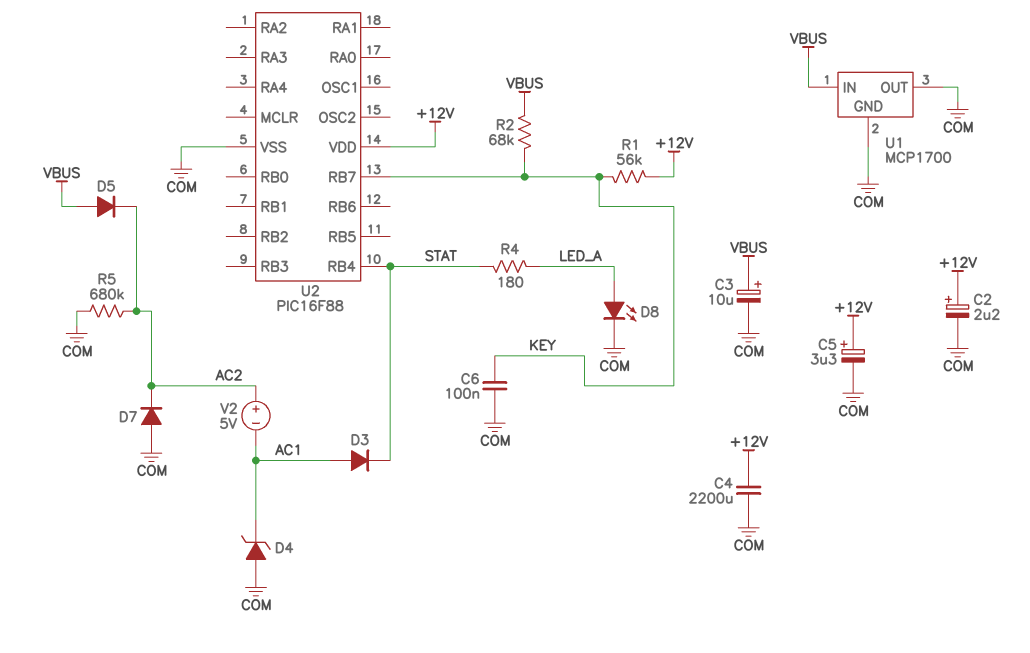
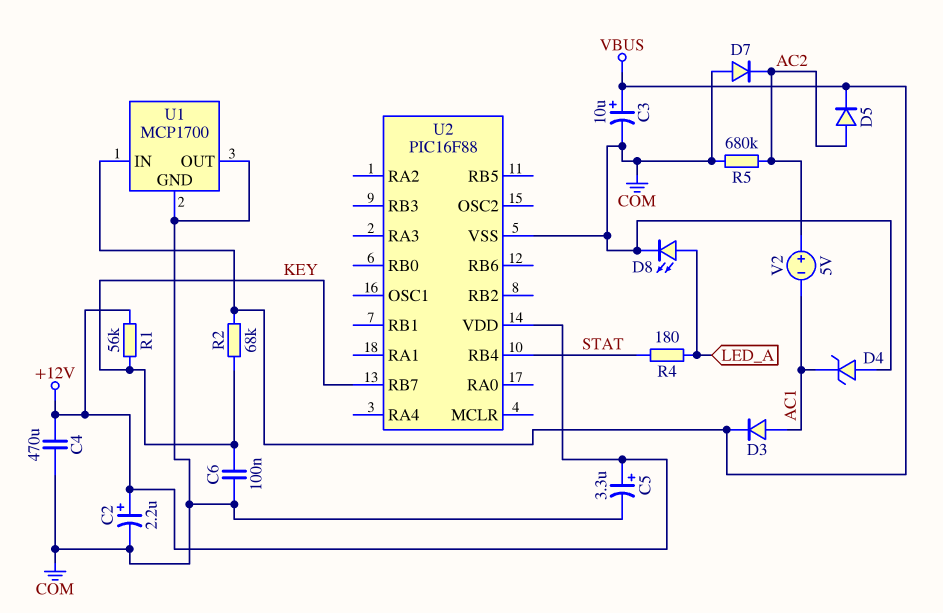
C4: 2200uF (+12V, COM) -> 470uF (+12V, COM)
D3: diode (A AC1, K STAT) -> diode (A AC1, K VBUS)
D5: diode (A VBUS, K AC2) -> diode (A AC2, K VBUS)

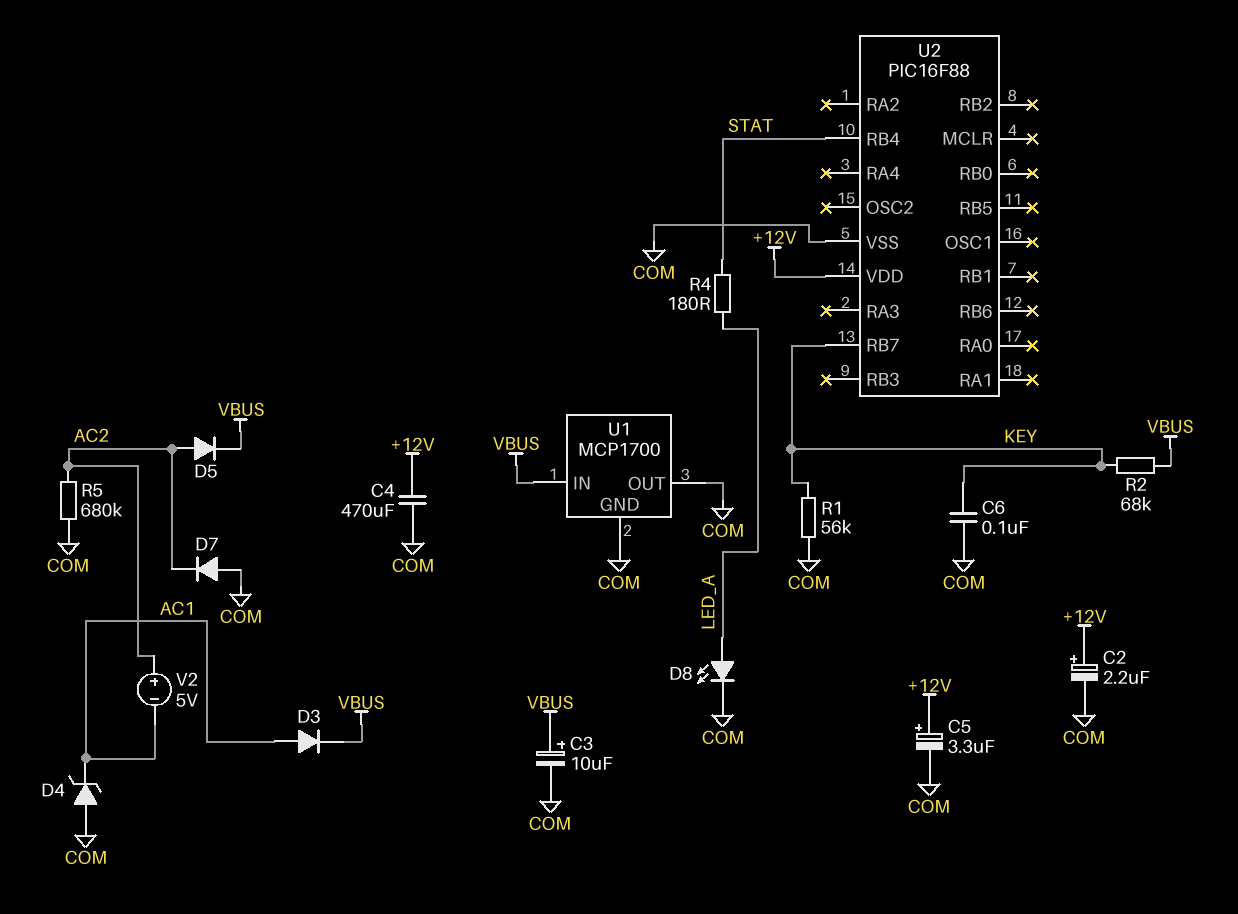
R1: 56k (+12V, KEY) -> 56k (COM, KEY)

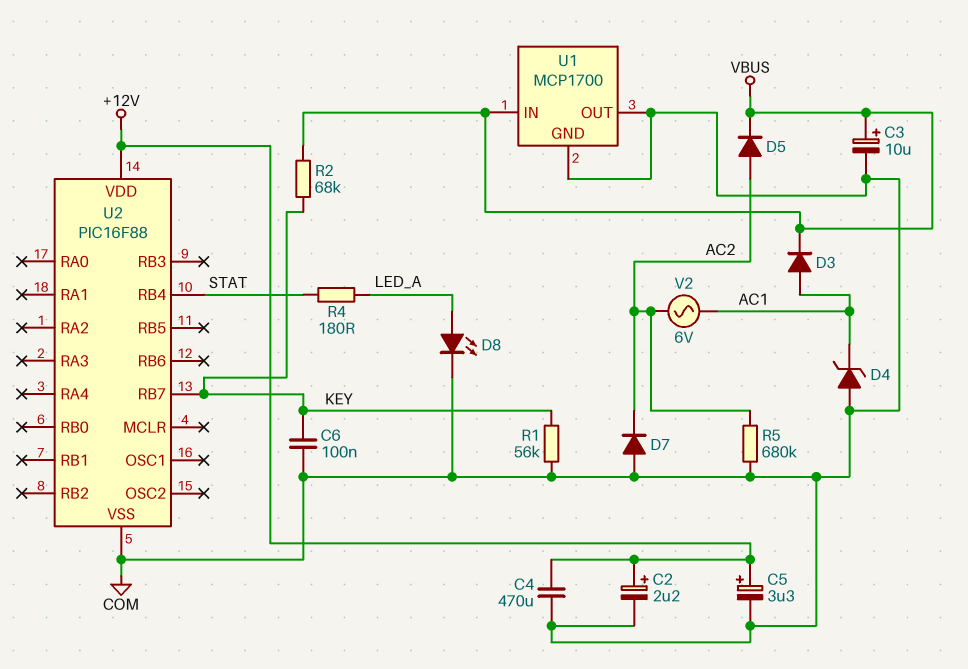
V2: 5V (plus AC2, minus AC1) -> AC 6V (AC1, AC2)

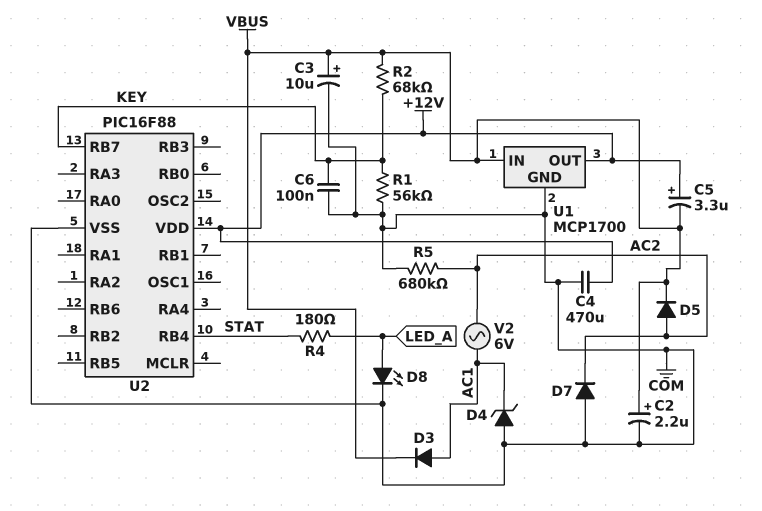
C2: 2.2uF (plus +12V, minus COM) -> 2.2uF (plus VBUS, minus COM)
C5: 3.3uF (plus +12V, minus COM) -> 3.3uF (plus +12V, minus VBUS)
U1 pin OUT: COM -> +12V

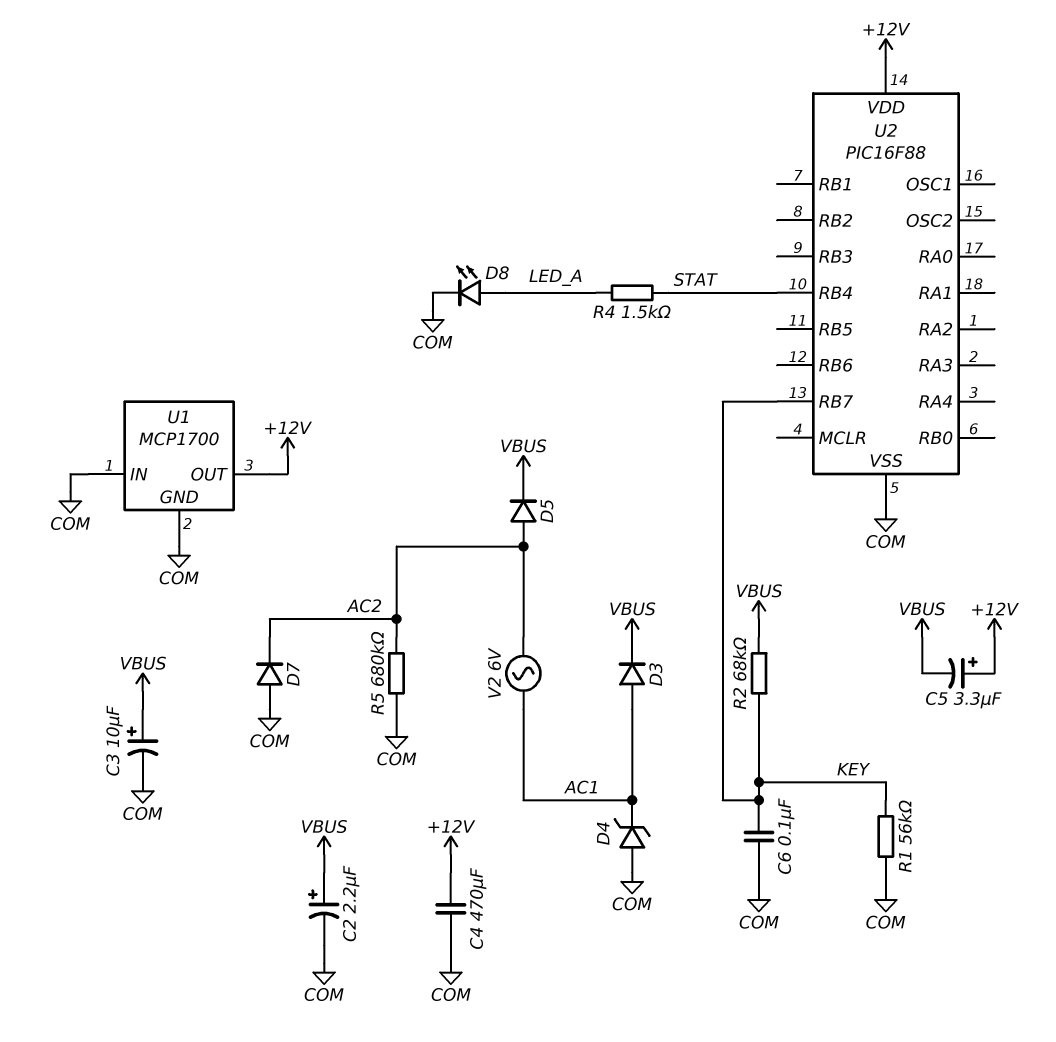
R4: 180 (LED_A, STAT) -> 1.5k (LED_A, STAT)
U1 pin IN: VBUS -> COM

